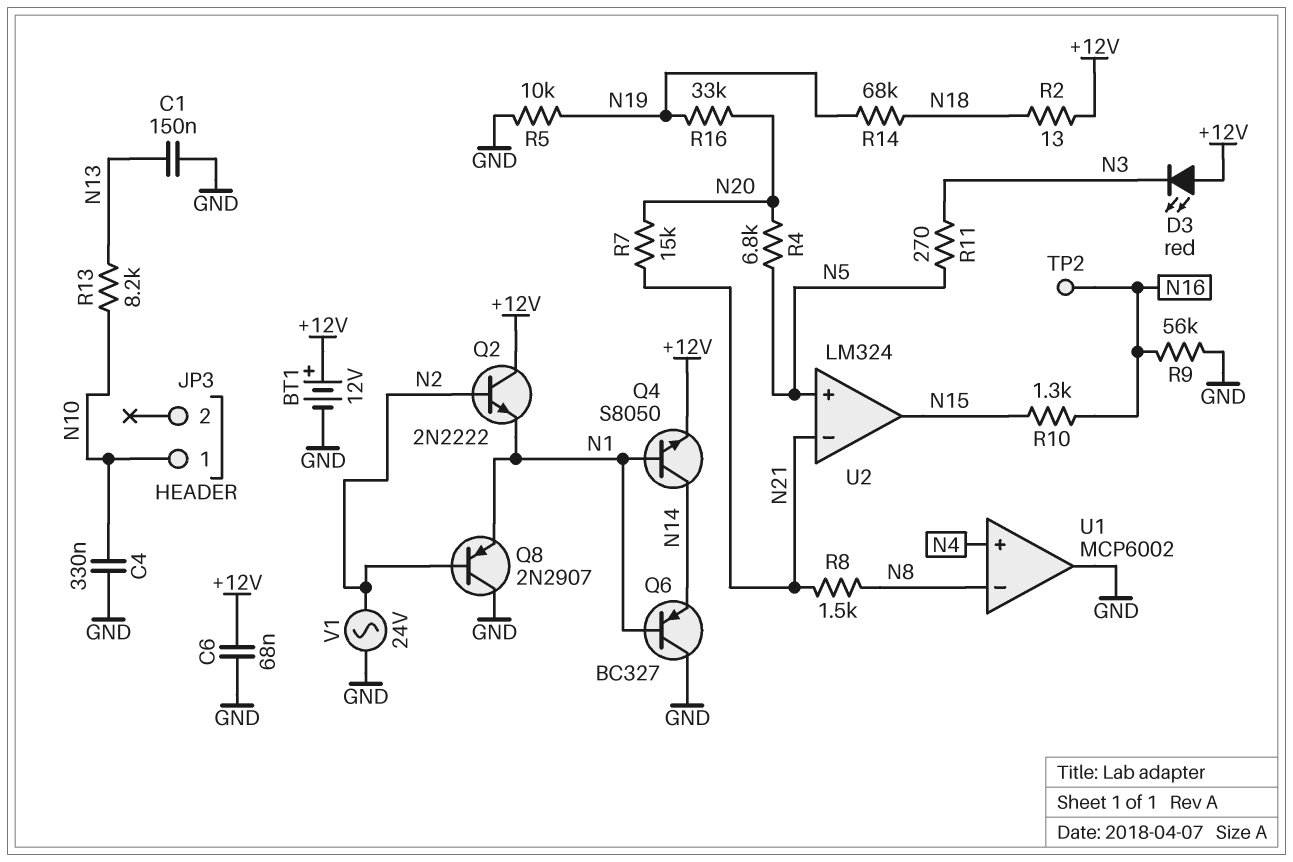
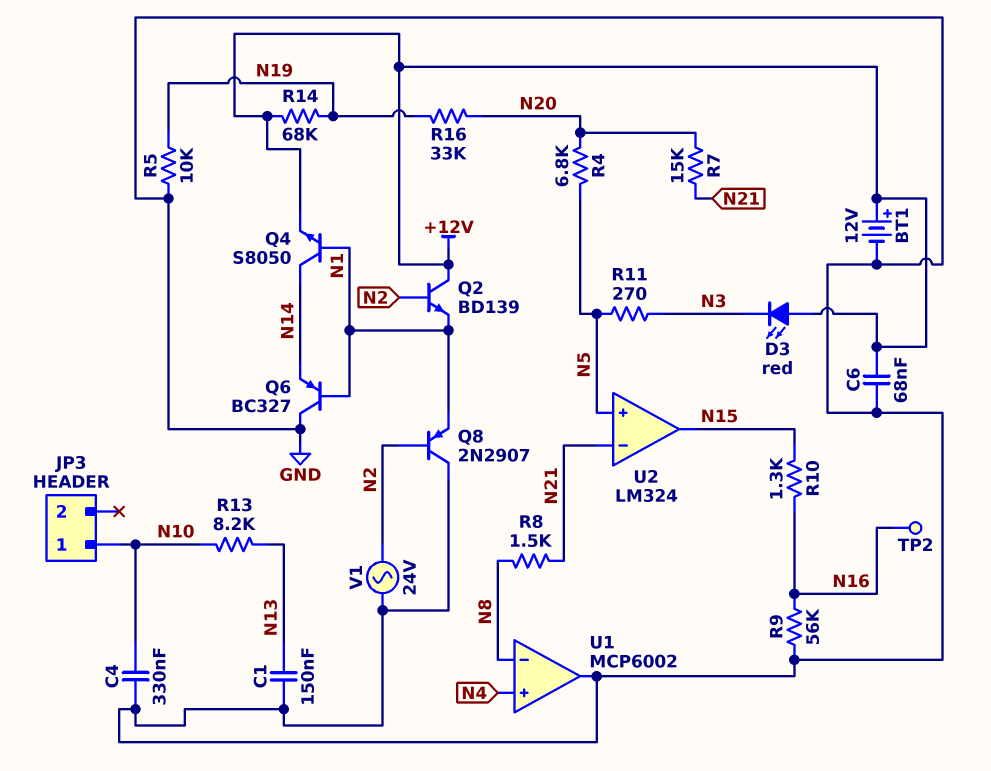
Q2: NPN 2N2222 (B N2, C +12V, E N1) -> NPN BD139 (B N2, C +12V, E N1)
R2: 13 (+12V, N18) -> none
R14: 68k (N18, N19) -> 68k (+12V, N19)

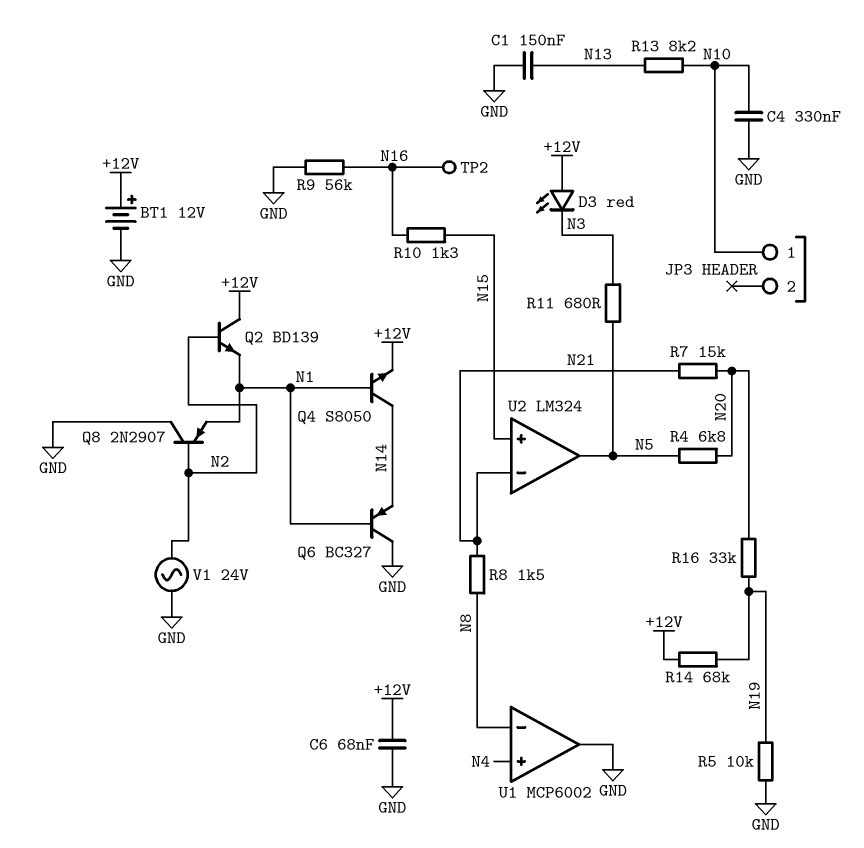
R11: 270 (N3, N5) -> 680 (N3, N5)
U2 pin in+: N5 -> N15
U2 pin out: N15 -> N5

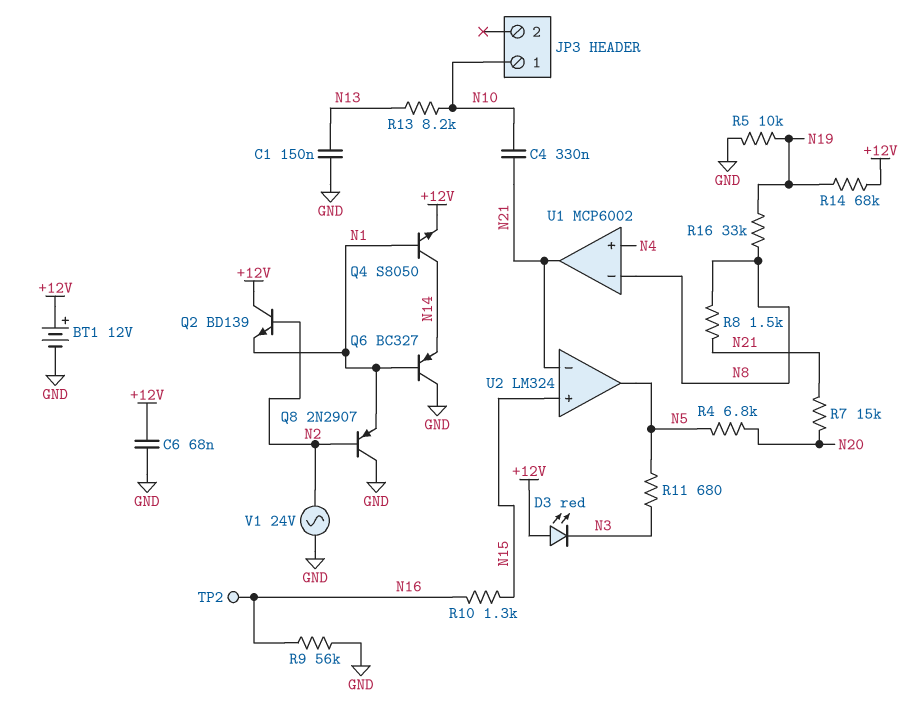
C4: 330nF (GND, N10) -> 330nF (N10, N21)
R16: 33k (N19, N20) -> 33k (N8, N19)
U1 pin out: GND -> N21

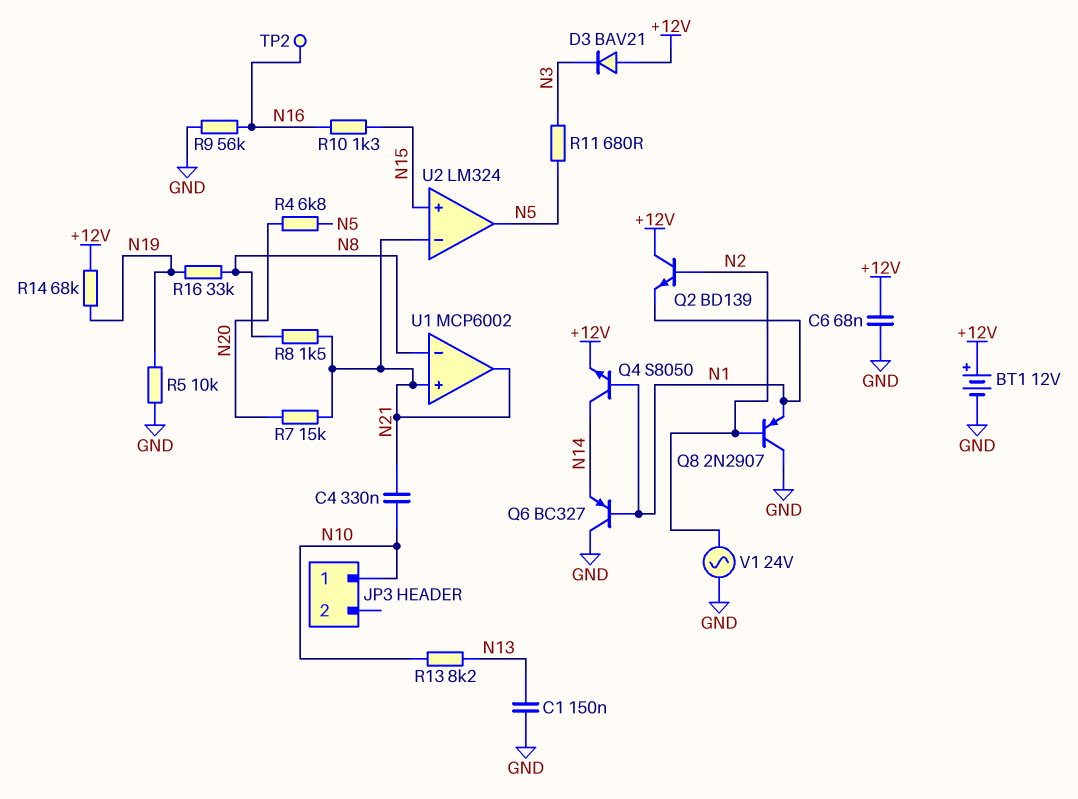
D3: LED red (A +12V, K N3) -> diode BAV21 (A +12V, K N3)
U1 pin in+: N4 -> N21

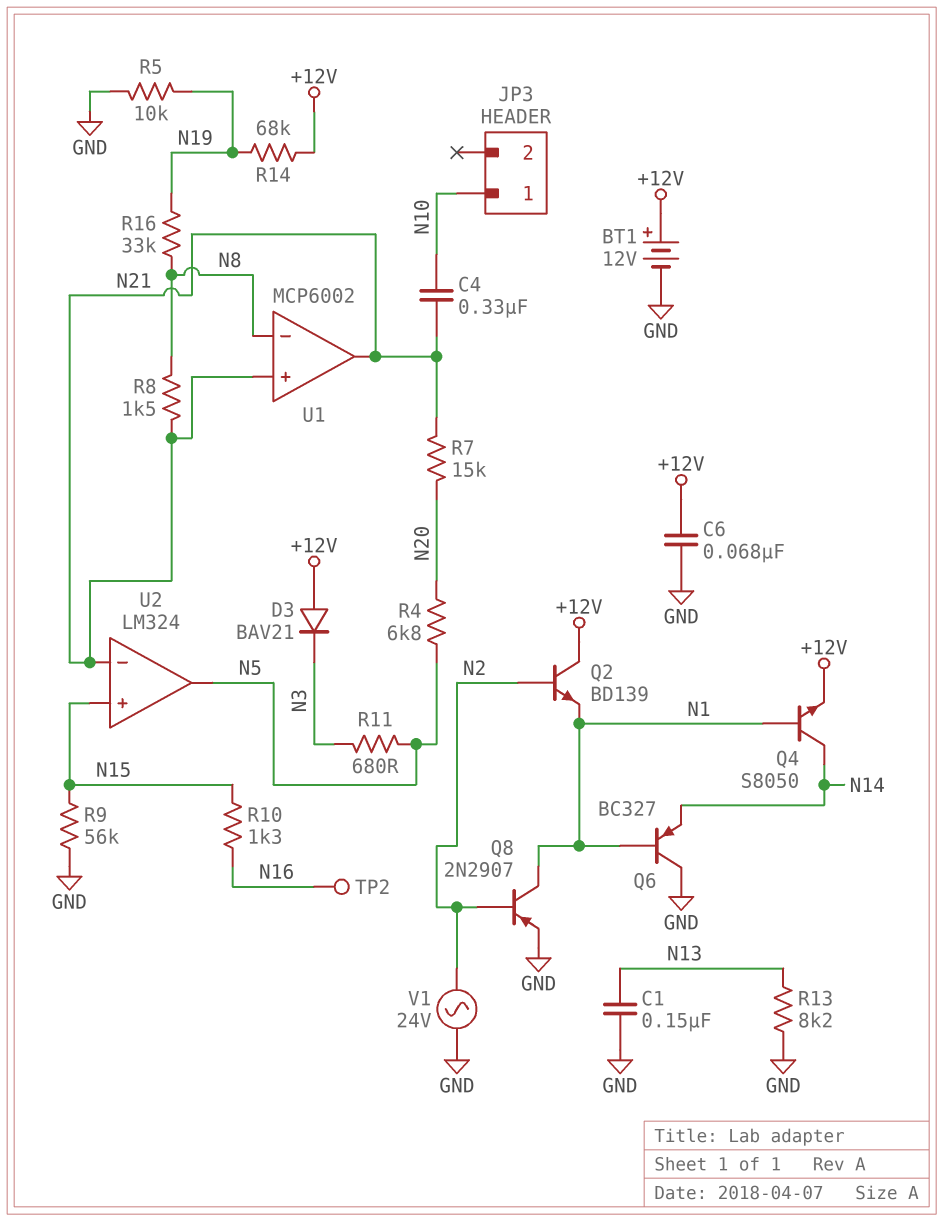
Q8: PNP 2N2907 (B N2, C GND, E N1) -> PNP 2N2907 (B N2, C N1, E GND)
R9: 56k (GND, N16) -> 56k (GND, N15)
R13: 8.2k (N10, N13) -> 8.2k (GND, N13)

